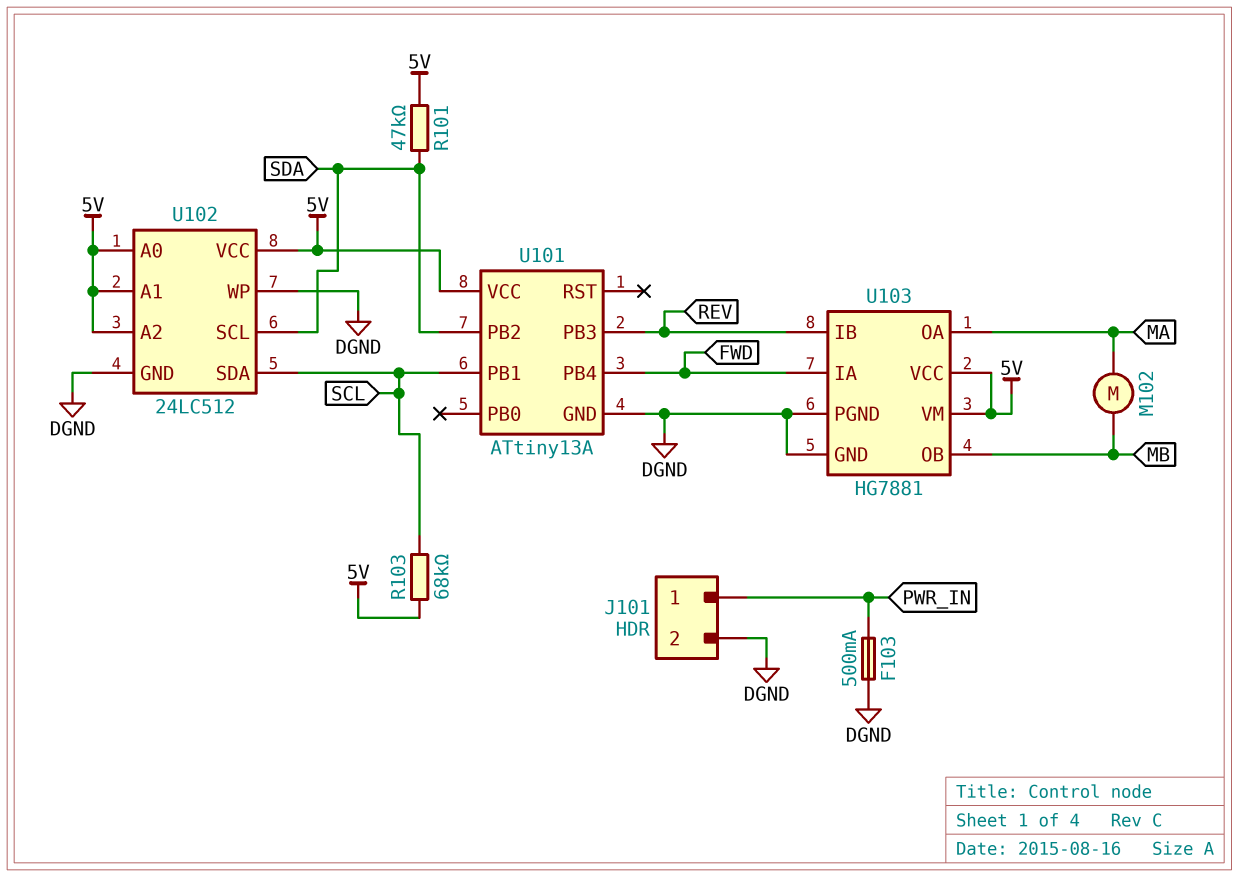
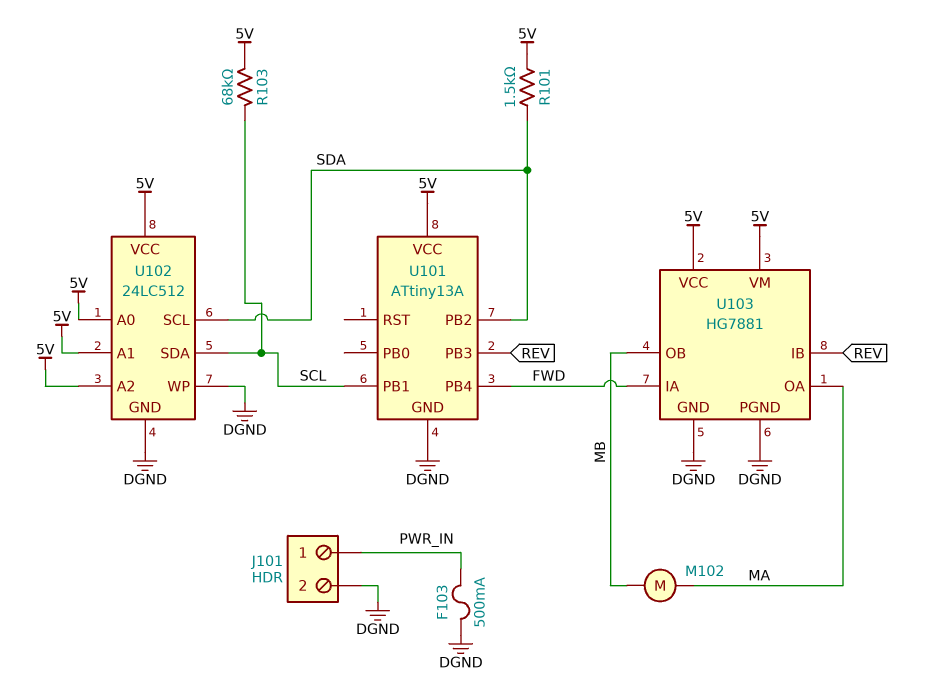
R101: 47k (5V, SDA) -> 1.5k (5V, SDA)

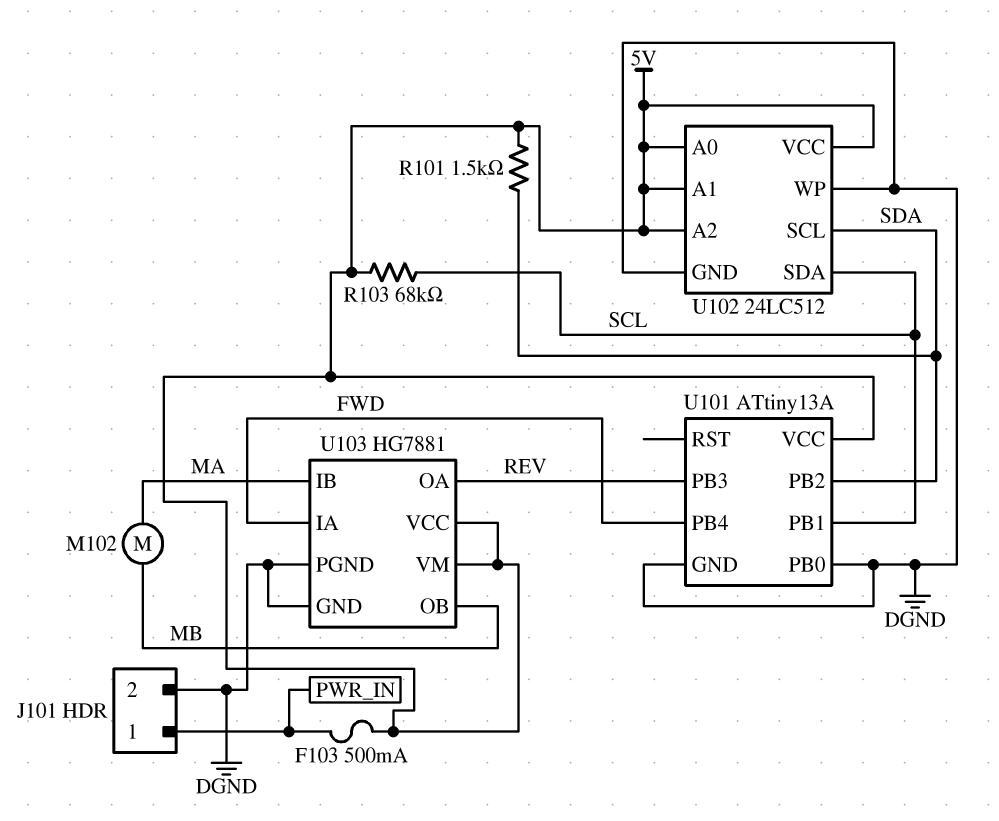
F103: 500mA (DGND, PWR_IN) -> 500mA (5V, PWR_IN)
U101 pin PB0: none -> DGND
U103 pin IB: REV -> MA
U103 pin OA: MA -> REV

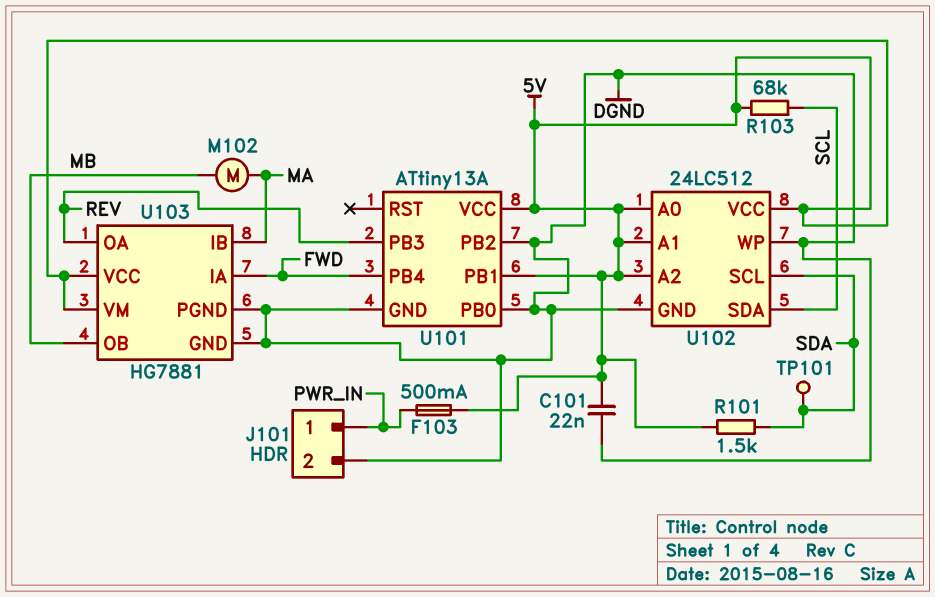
C101: none -> 22nF (5V, DGND)
TP101: none -> test point (SDA)
U101 pin PB1: SCL -> 5V
U101 pin PB2: SDA -> DGND

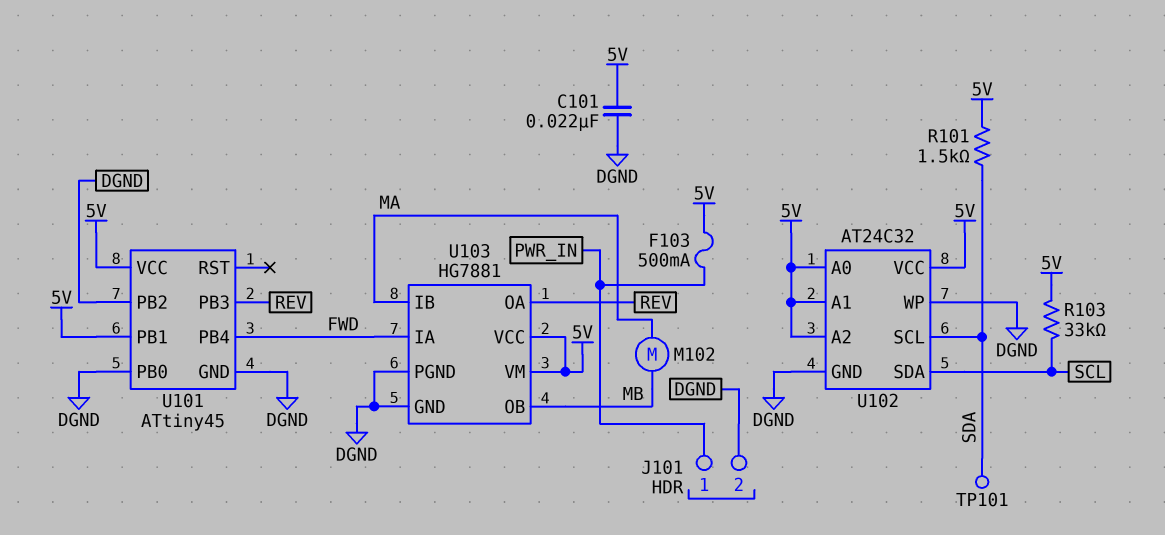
R103: 68k (5V, SCL) -> 33k (5V, SCL)
U101: ATtiny13A -> ATtiny45
U102: 24LC512 -> AT24C32

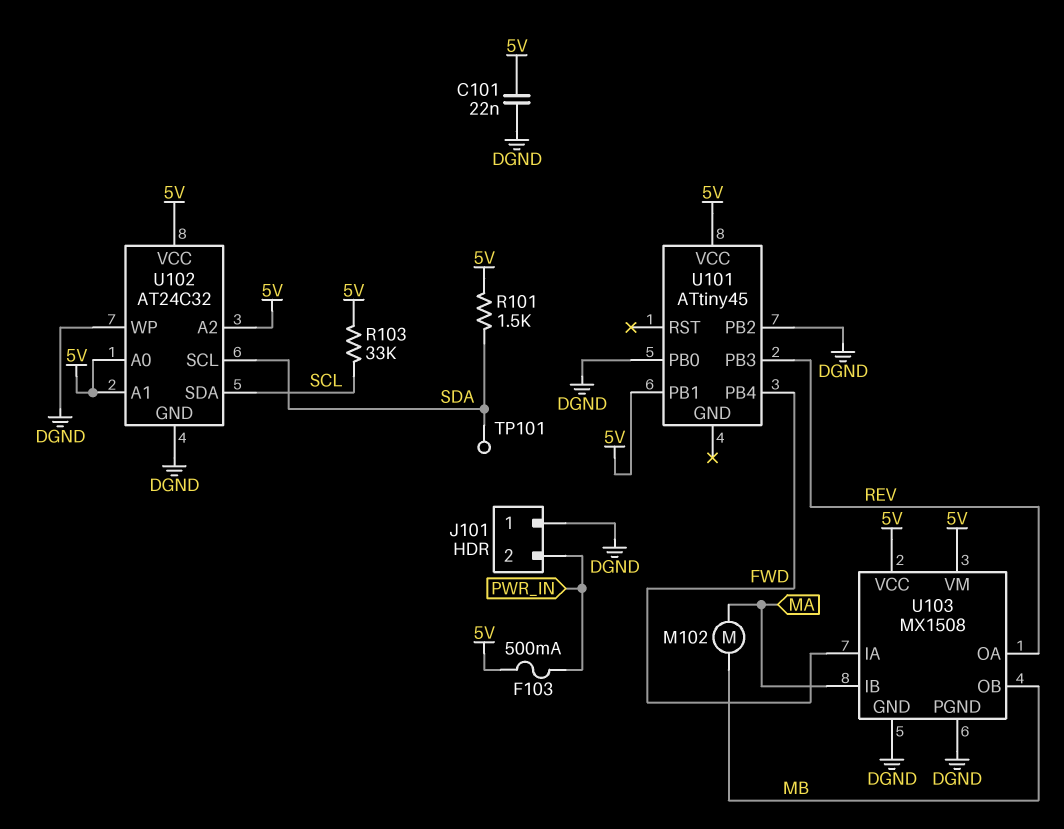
J101 pin 1: PWR_IN -> DGND
J101 pin 2: DGND -> PWR_IN
U101 pin GND: DGND -> none
U103: HG7881 -> MX1508

